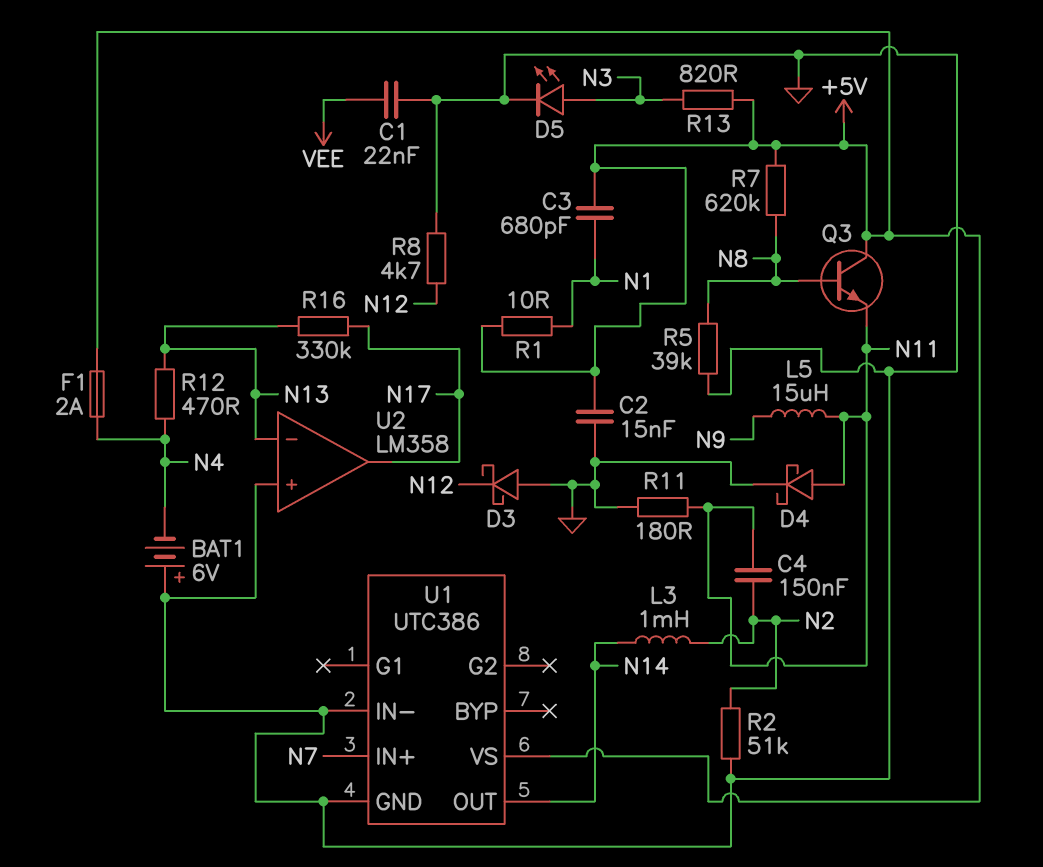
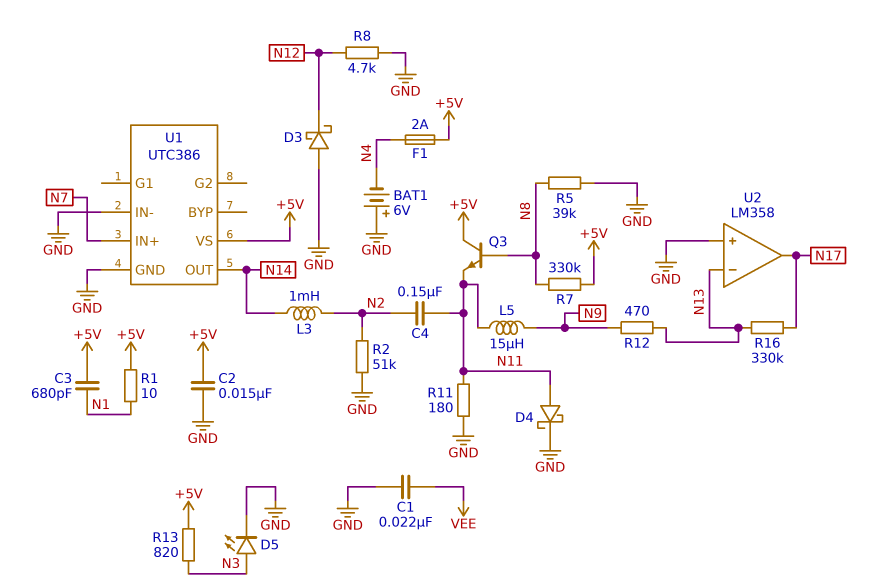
R7: 620k (+5V, N8) -> 330k (+5V, N8)
R12: 470 (N4, N13) -> 470 (N9, N13)

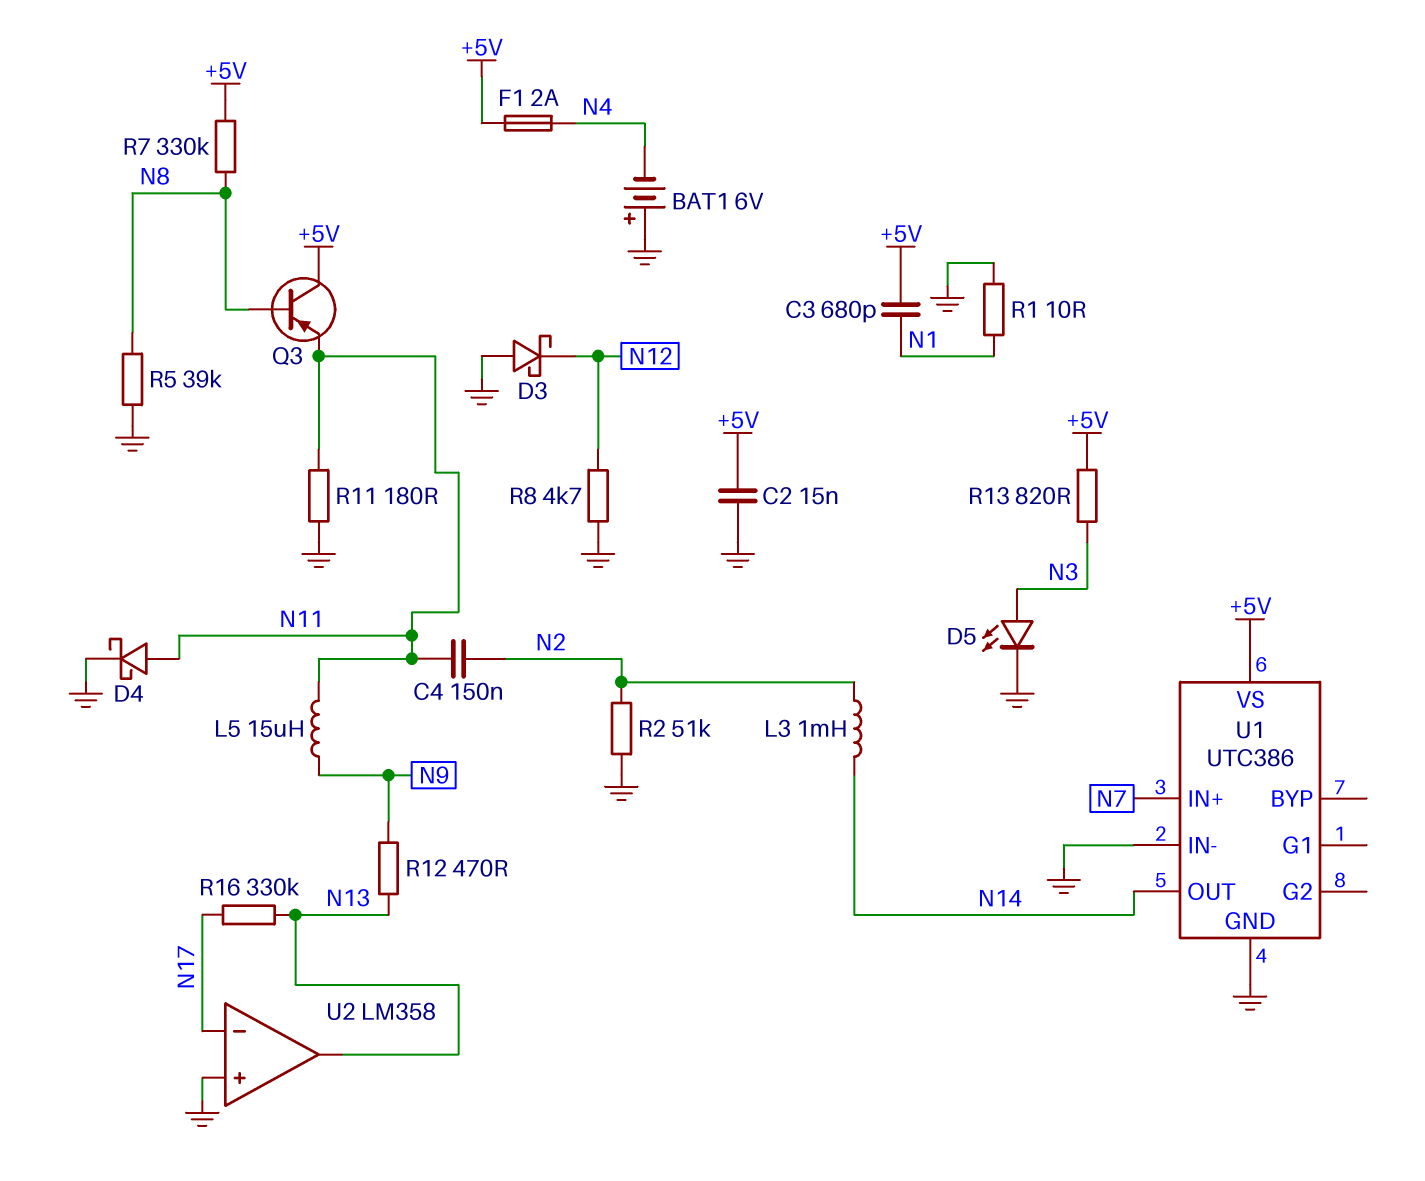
C1: 22nF (GND, VEE) -> none
Q3: NPN (B N8, C +5V, E N11) -> PNP (B N8, C +5V, E N11)
R1: 10 (+5V, N1) -> 10 (GND, N1)
U2 pin in-: N13 -> N17
U2 pin out: N17 -> N13

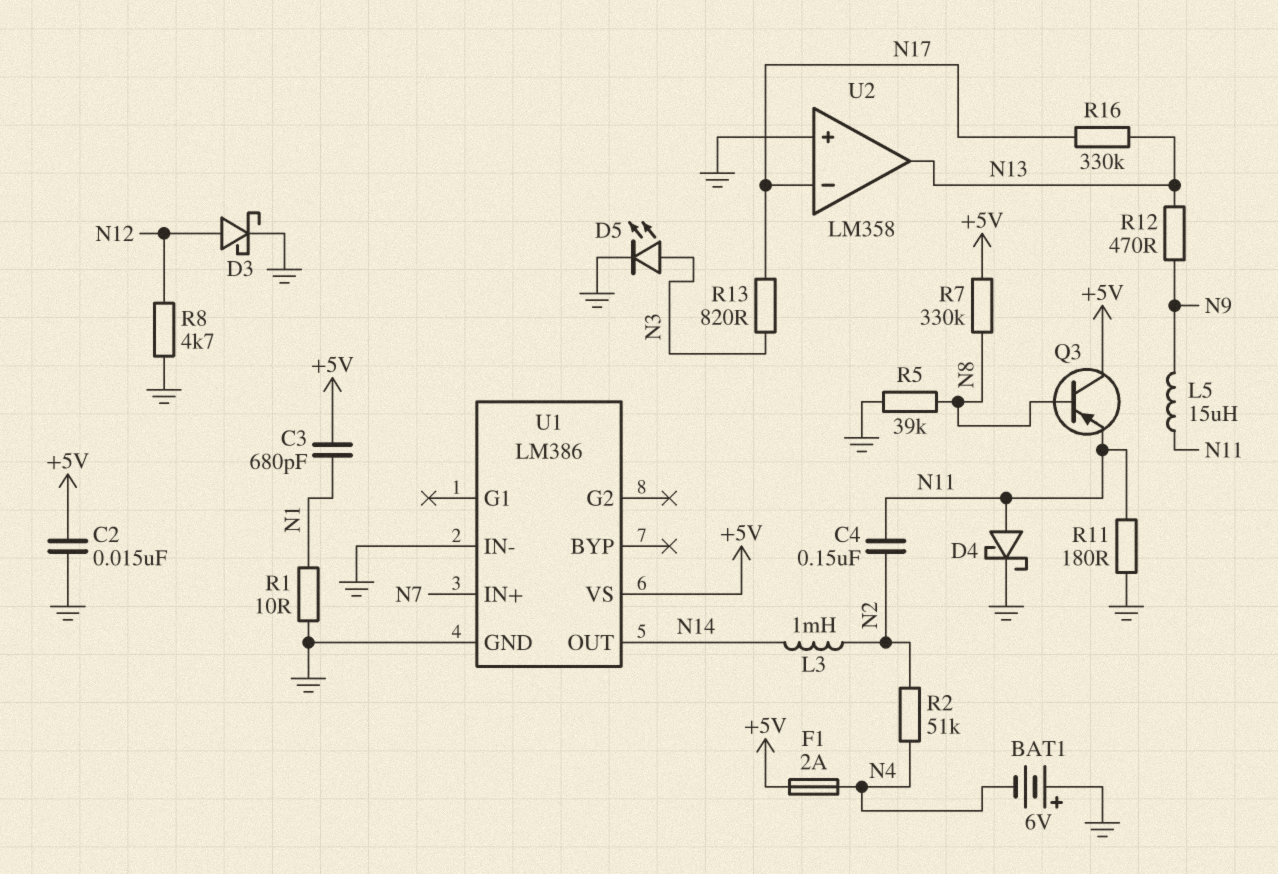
D3: schottky (A GND, K N12) -> schottky (A N12, K GND)
R2: 51k (GND, N2) -> 51k (N2, N4)
R13: 820 (+5V, N3) -> 820 (N3, N17)
U1: UTC386 -> LM386

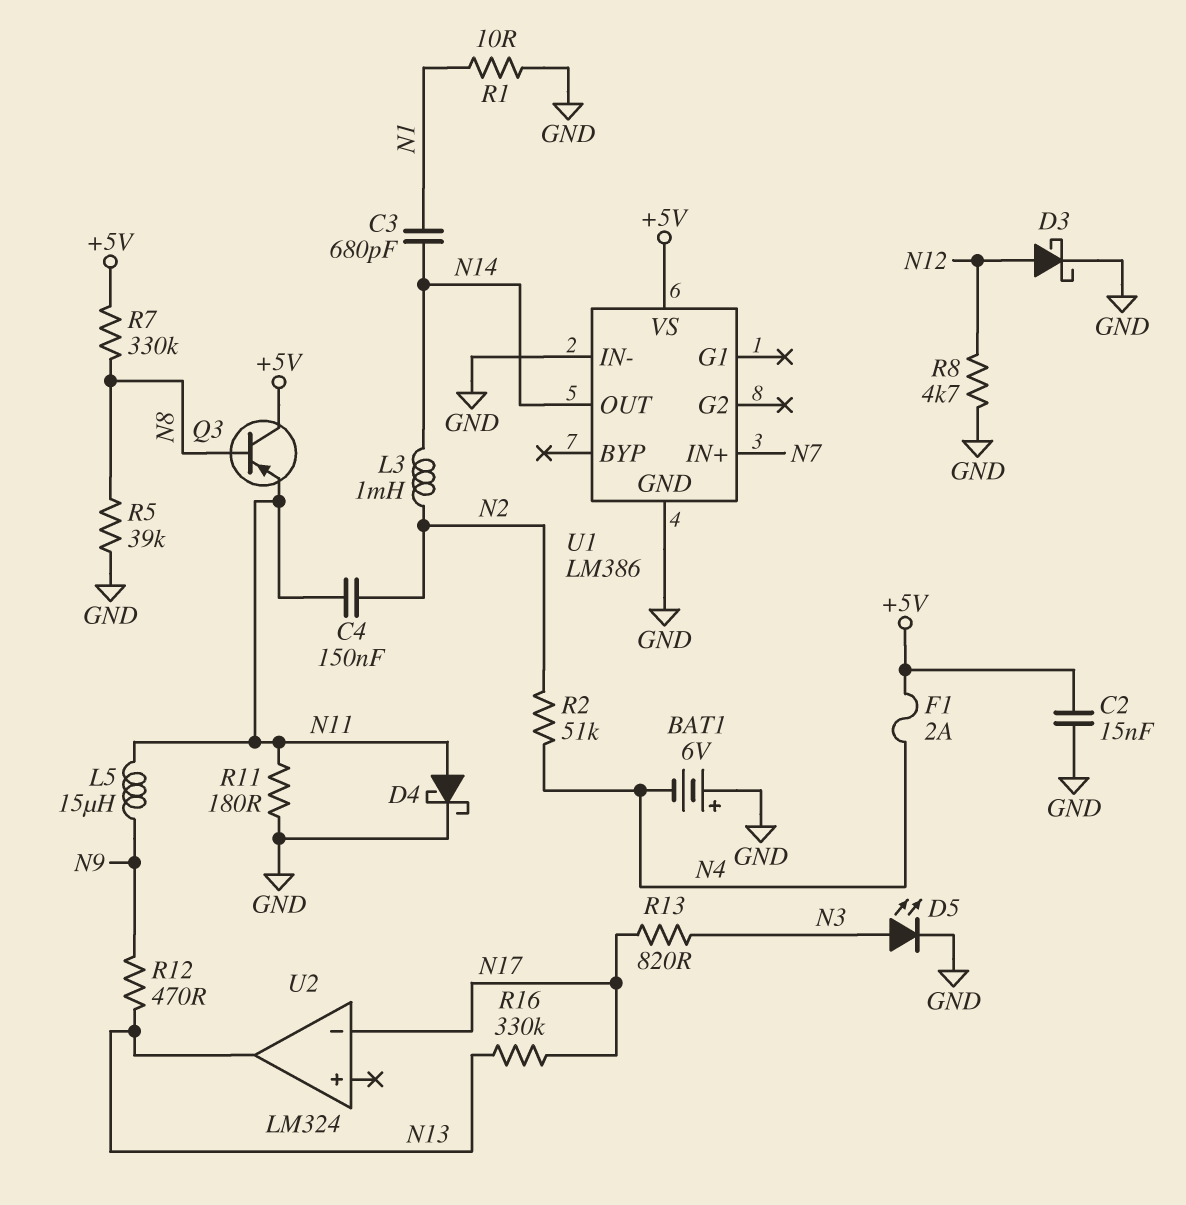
C3: 680pF (+5V, N1) -> 680pF (N1, N14)
U2: LM358 -> LM324
U2 pin in+: GND -> none

